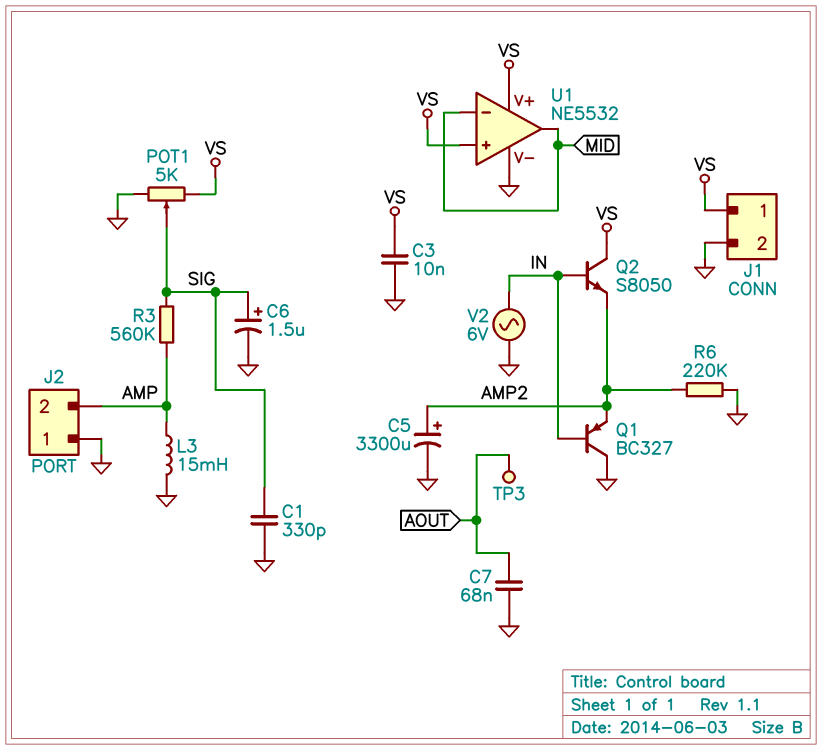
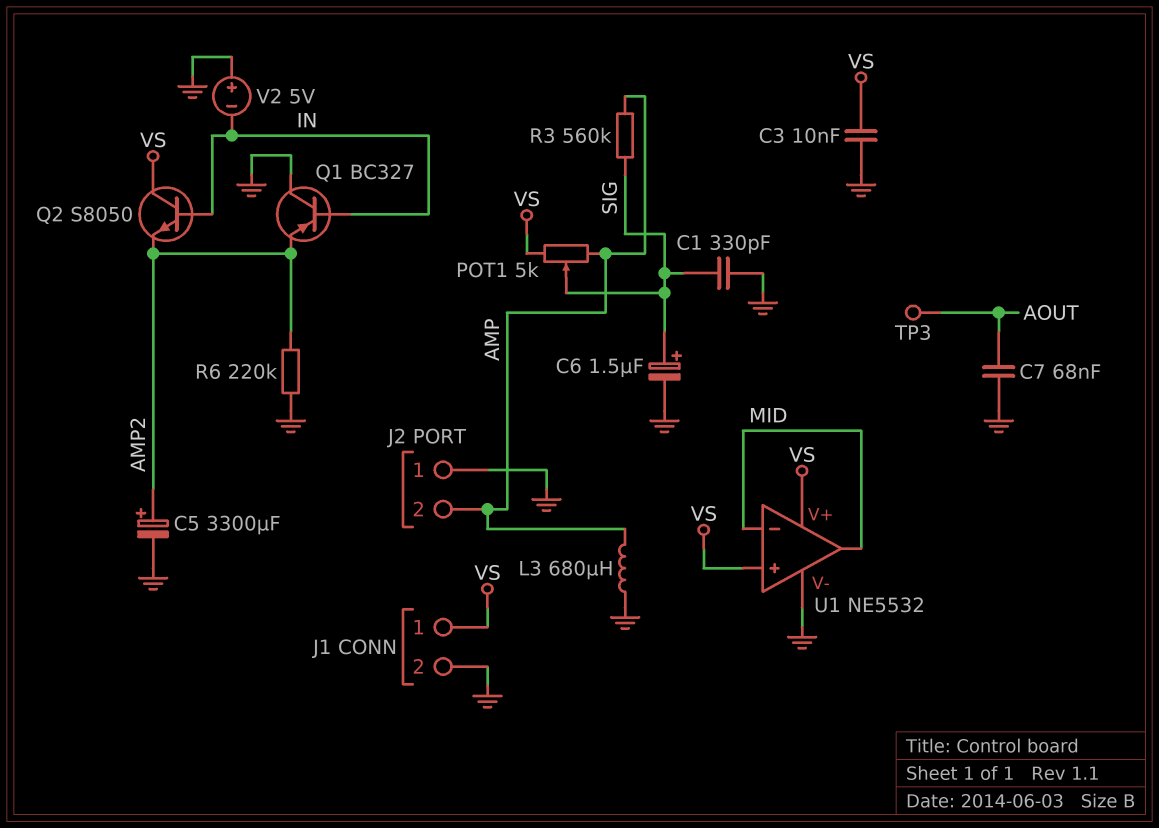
L3: 15mH (AMP, GND) -> 680uH (AMP, GND)
POT1: 5k (GND, VS, wiper SIG) -> 5k (AMP, VS, wiper SIG)
V2: AC 6V (GND, IN) -> 5V (plus GND, minus IN)

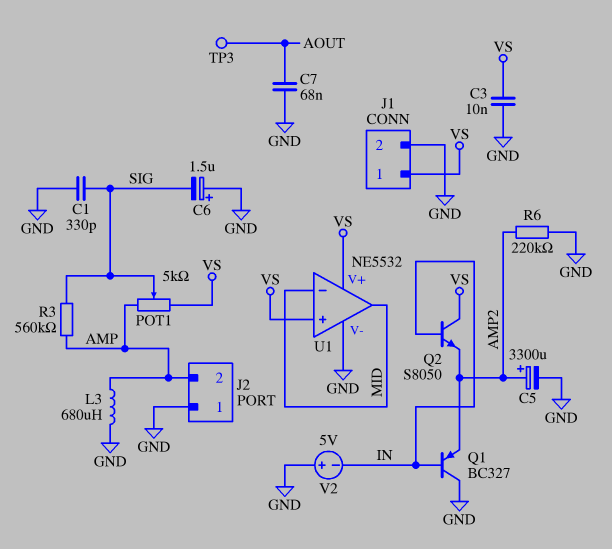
C6: 1.5uF (plus SIG, minus GND) -> 1.5uF (plus GND, minus SIG)

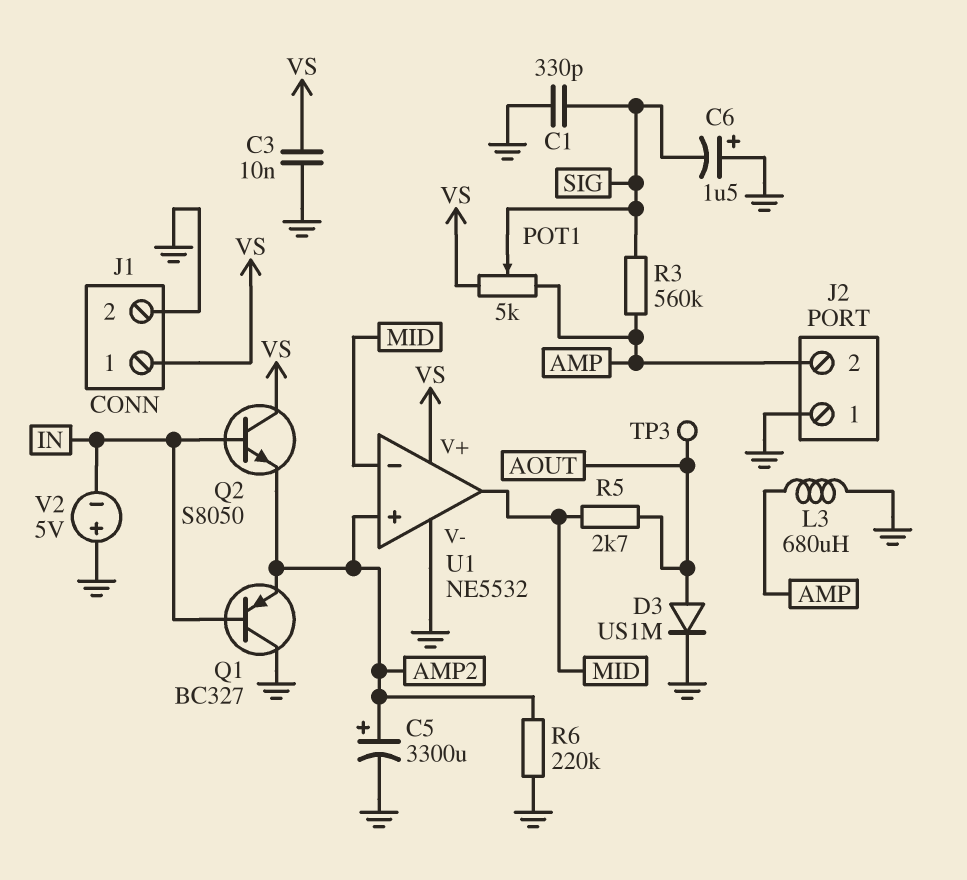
C7: 68nF (AOUT, GND) -> none
D3: none -> diode US1M (A AOUT, K GND)
R5: none -> 2.7k (AOUT, MID)
U1 pin in+: VS -> AMP2

